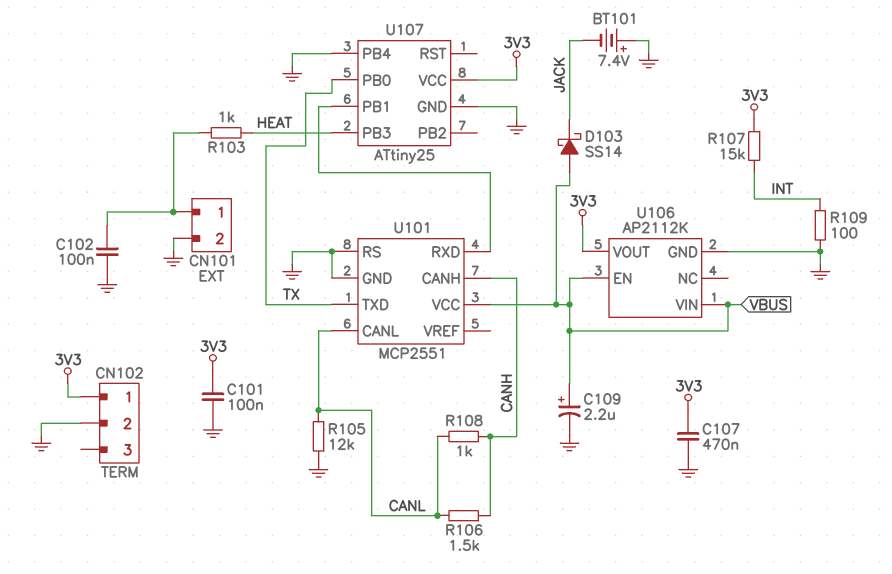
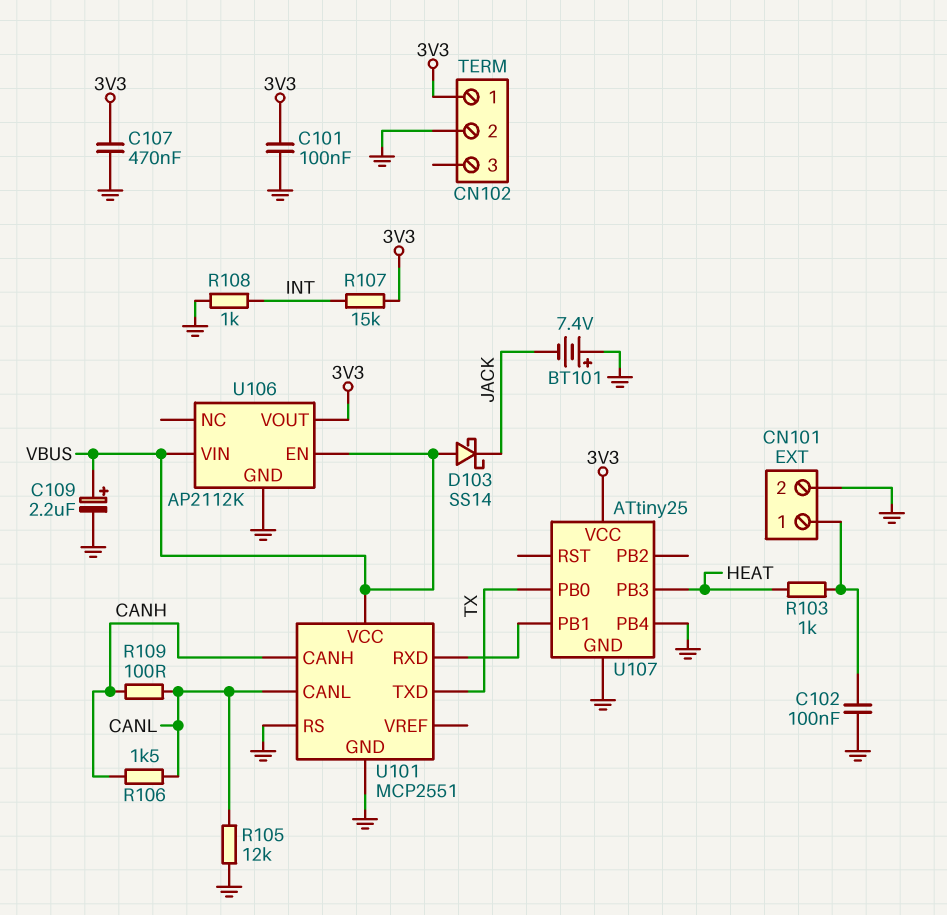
R108: 1k (CANH, CANL) -> 1k (GND, INT)
R109: 100 (GND, INT) -> 100 (CANH, CANL)

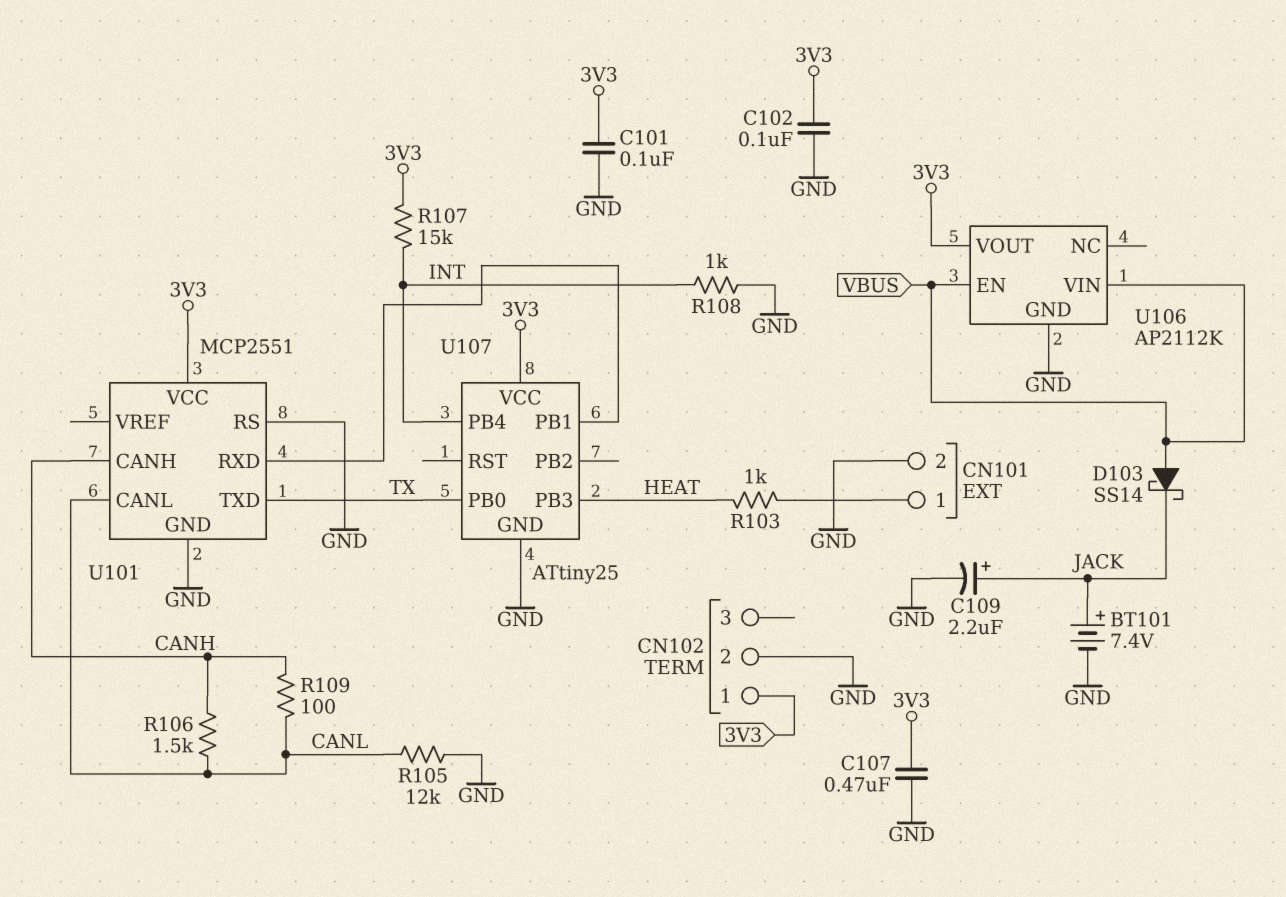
BT101: 7.4V (plus GND, minus JACK) -> 7.4V (plus JACK, minus GND)
C102: 100nF (CN101/1, GND) -> 100nF (3V3, GND)
C109: 2.2uF (plus VBUS, minus GND) -> 2.2uF (plus JACK, minus GND)
U101 pin VCC: VBUS -> 3V3
U107 pin PB4: GND -> INT

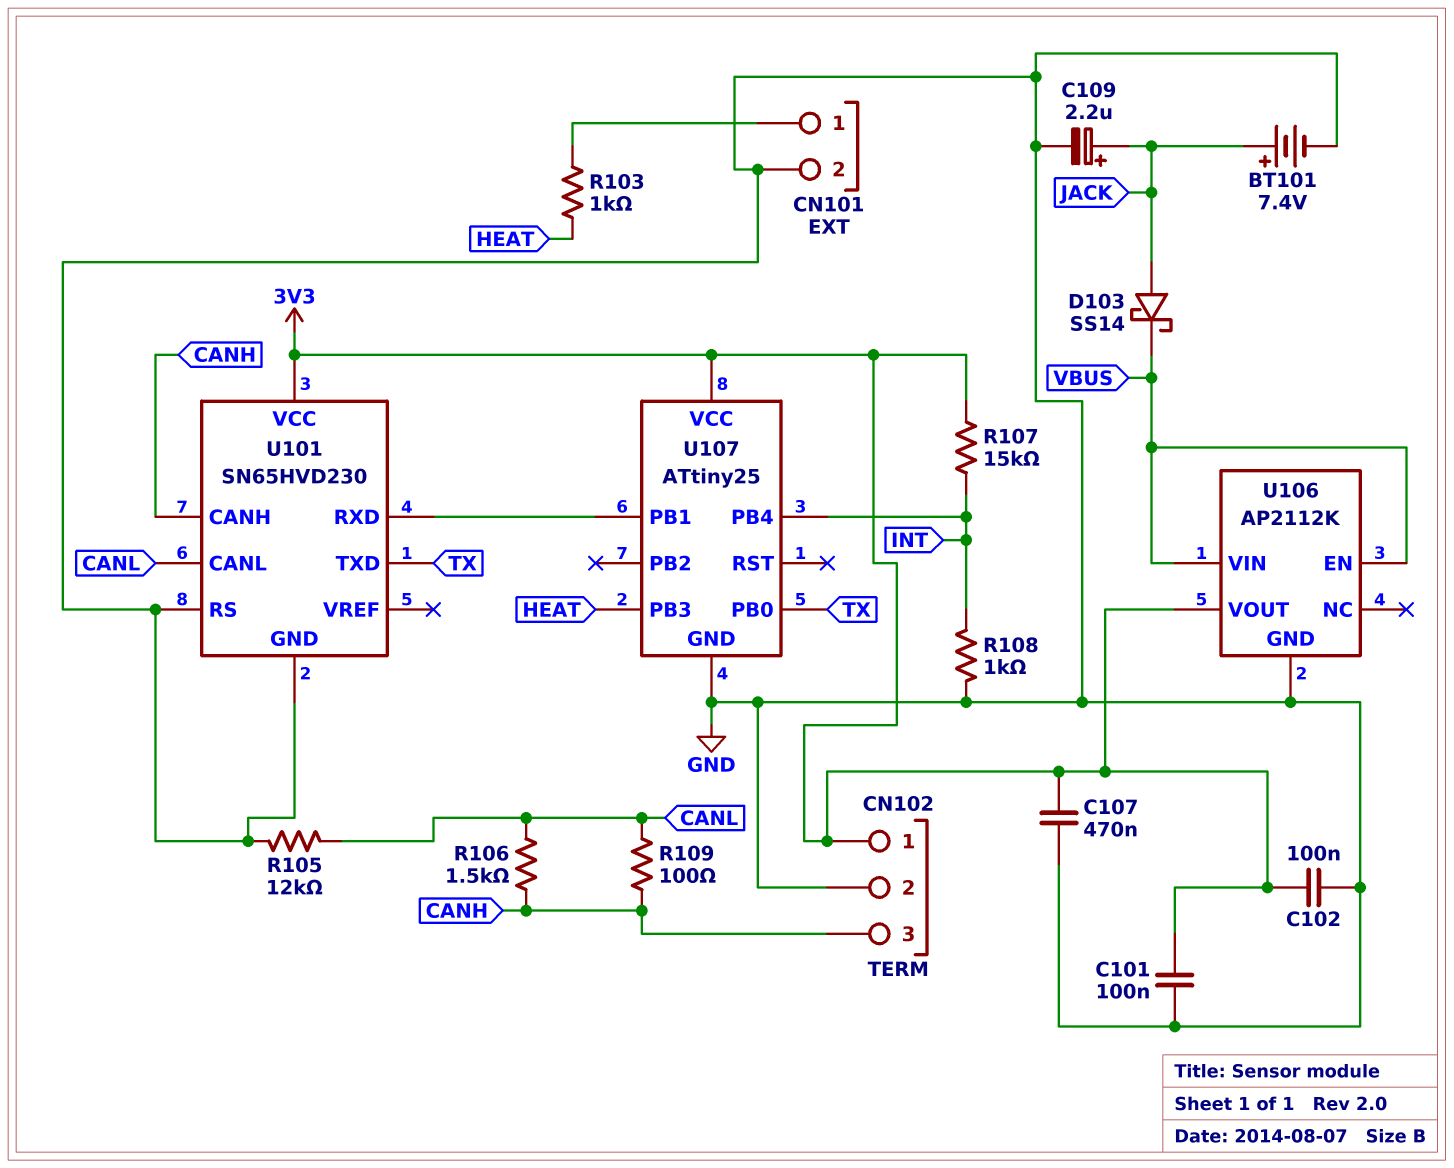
CN102 pin 3: none -> CANH
D103: schottky SS14 (A VBUS, K JACK) -> schottky SS14 (A JACK, K VBUS)
U101: MCP2551 -> SN65HVD230

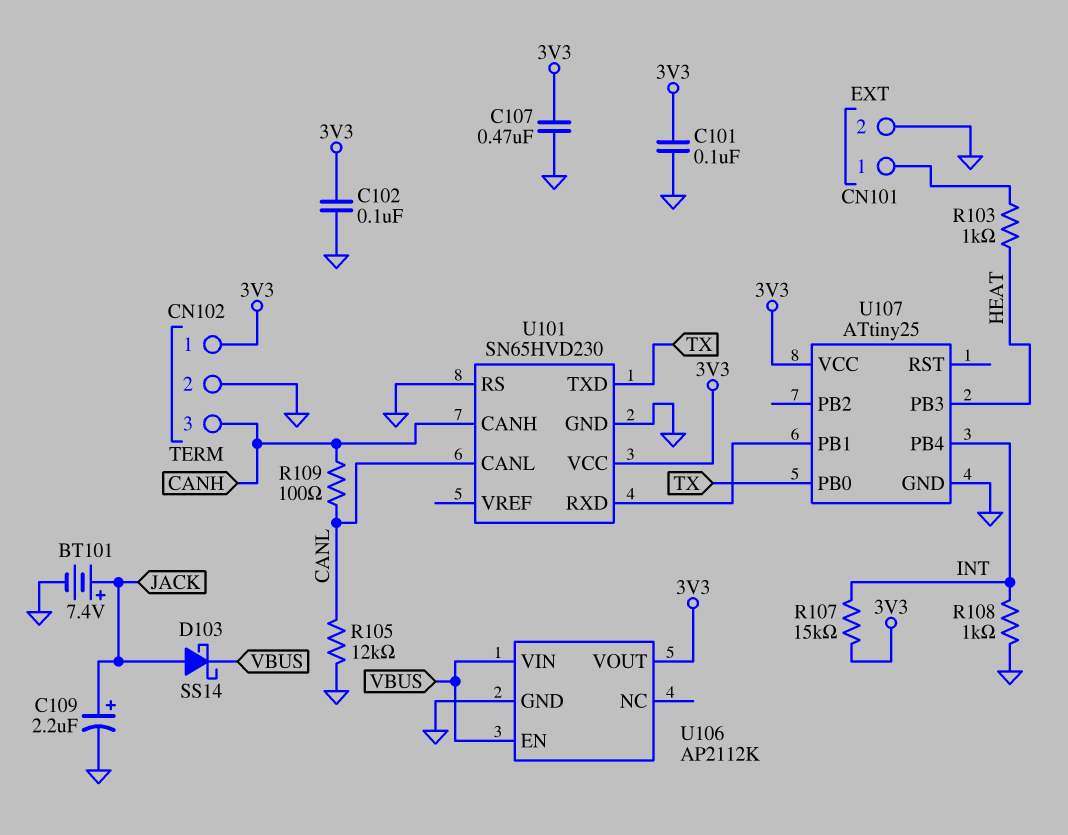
R106: 1.5k (CANH, CANL) -> none

